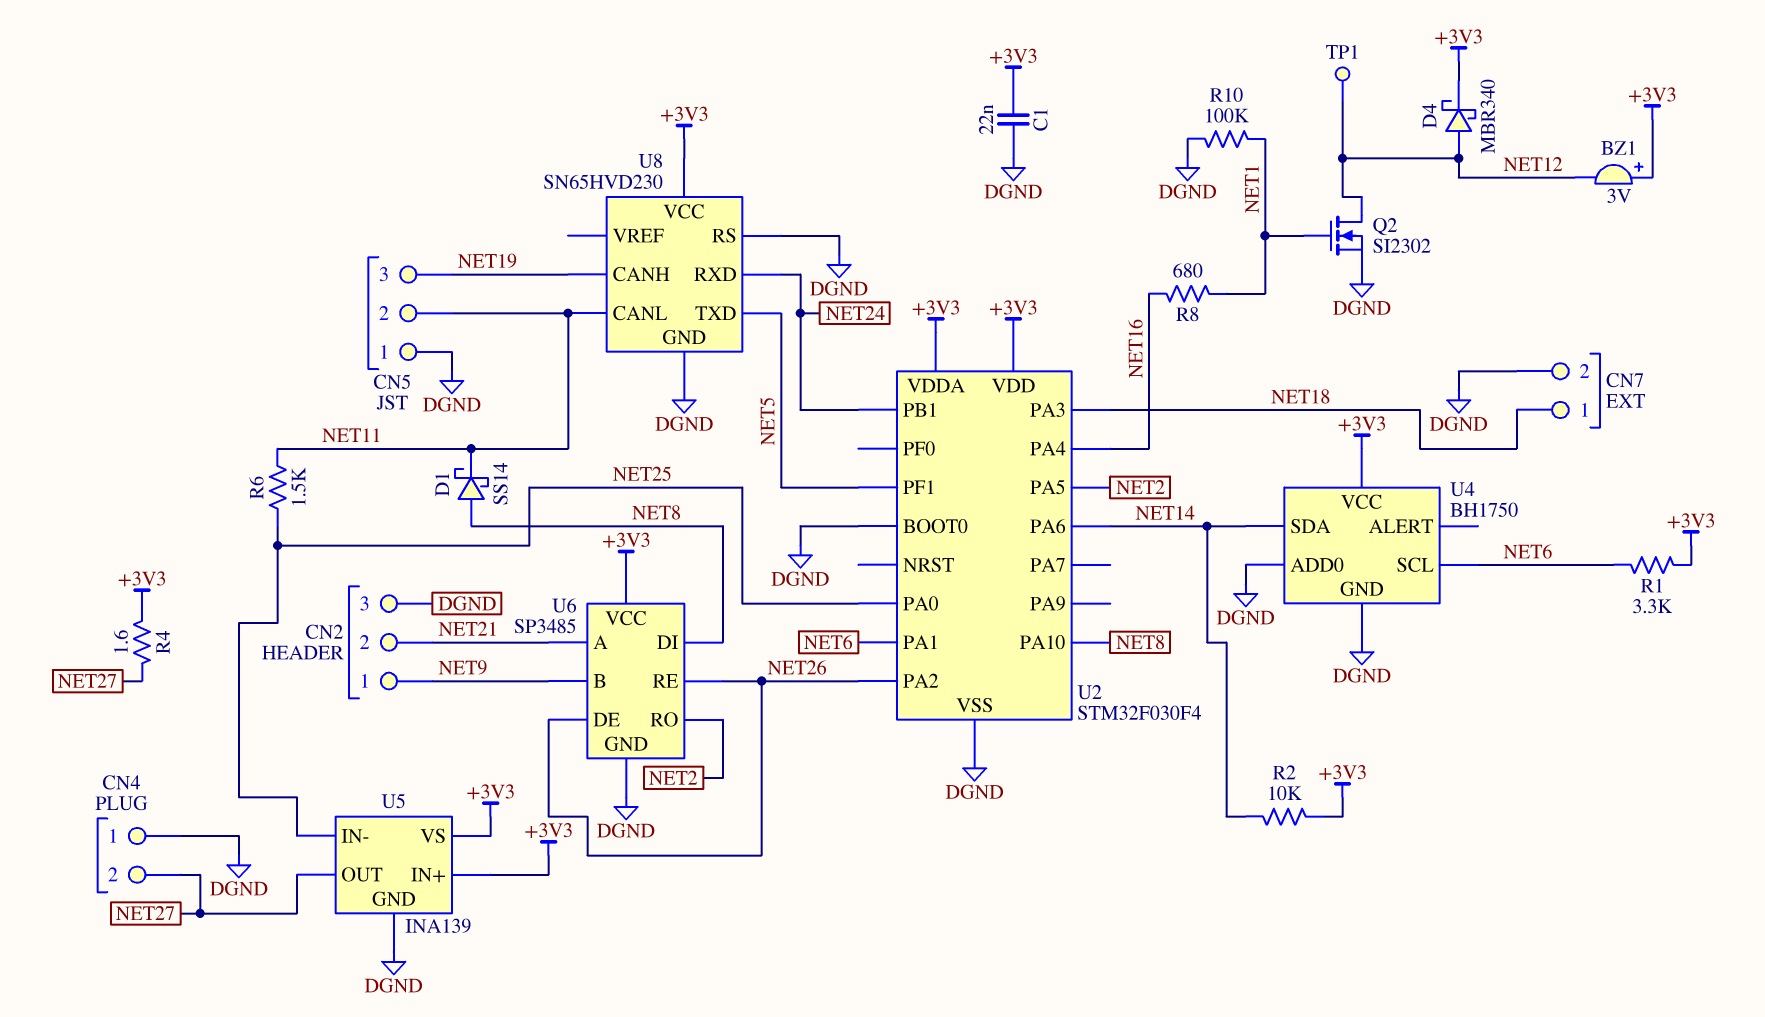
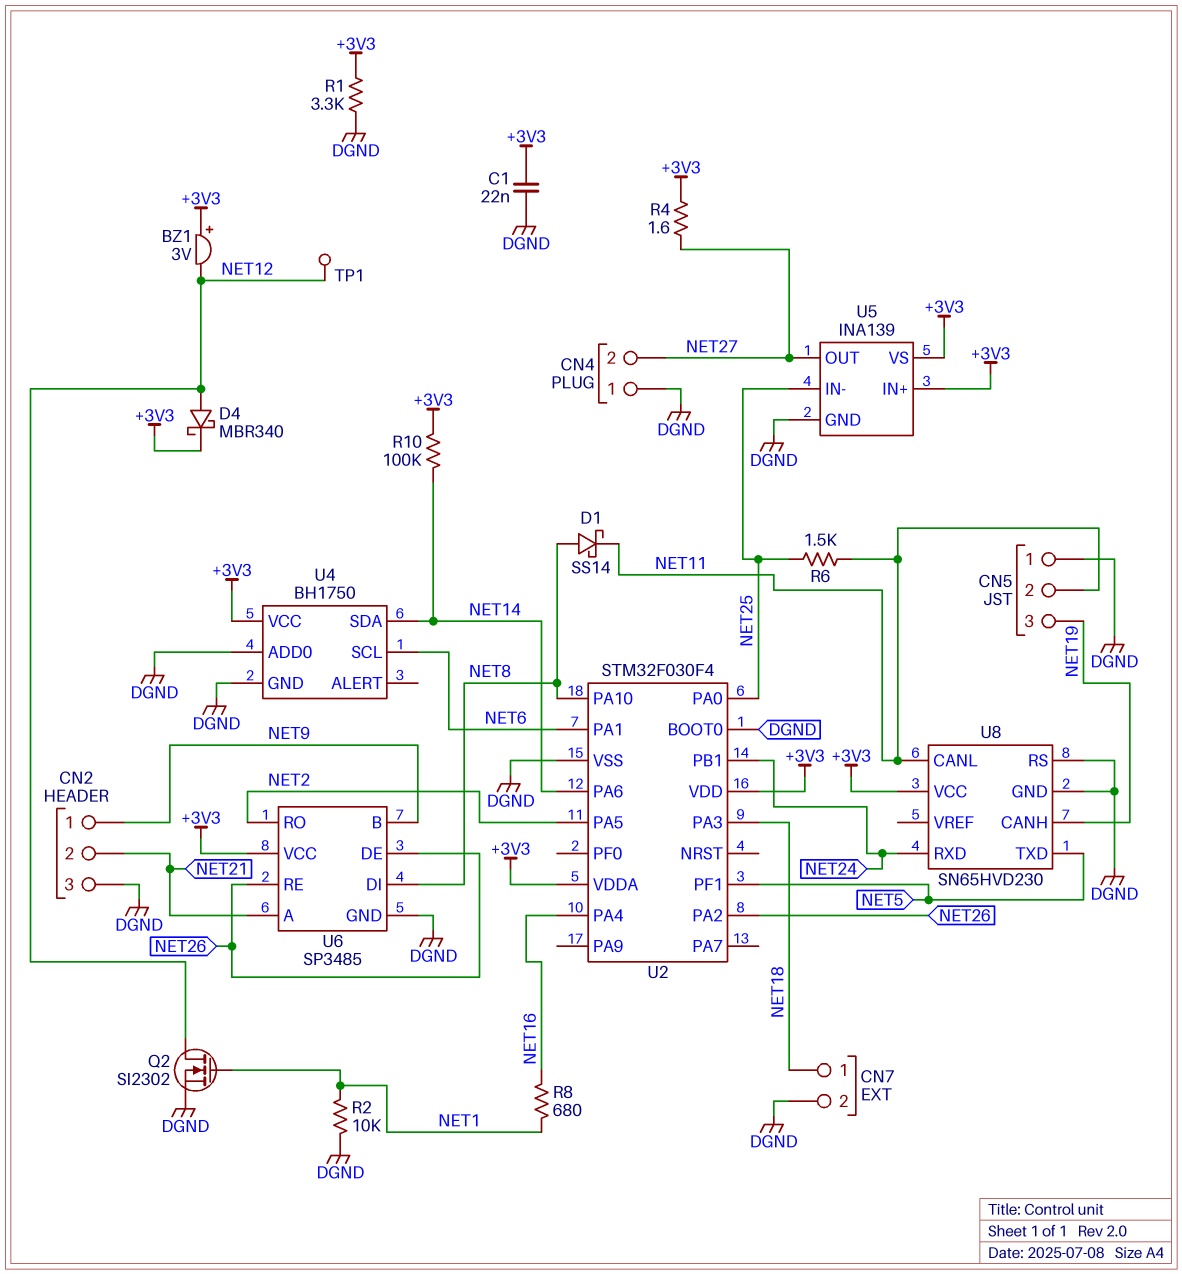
R1: 3.3k (+3V3, NET6) -> 3.3k (+3V3, DGND)
R2: 10k (+3V3, NET14) -> 10k (DGND, NET1)
R10: 100k (DGND, NET1) -> 100k (+3V3, NET14)

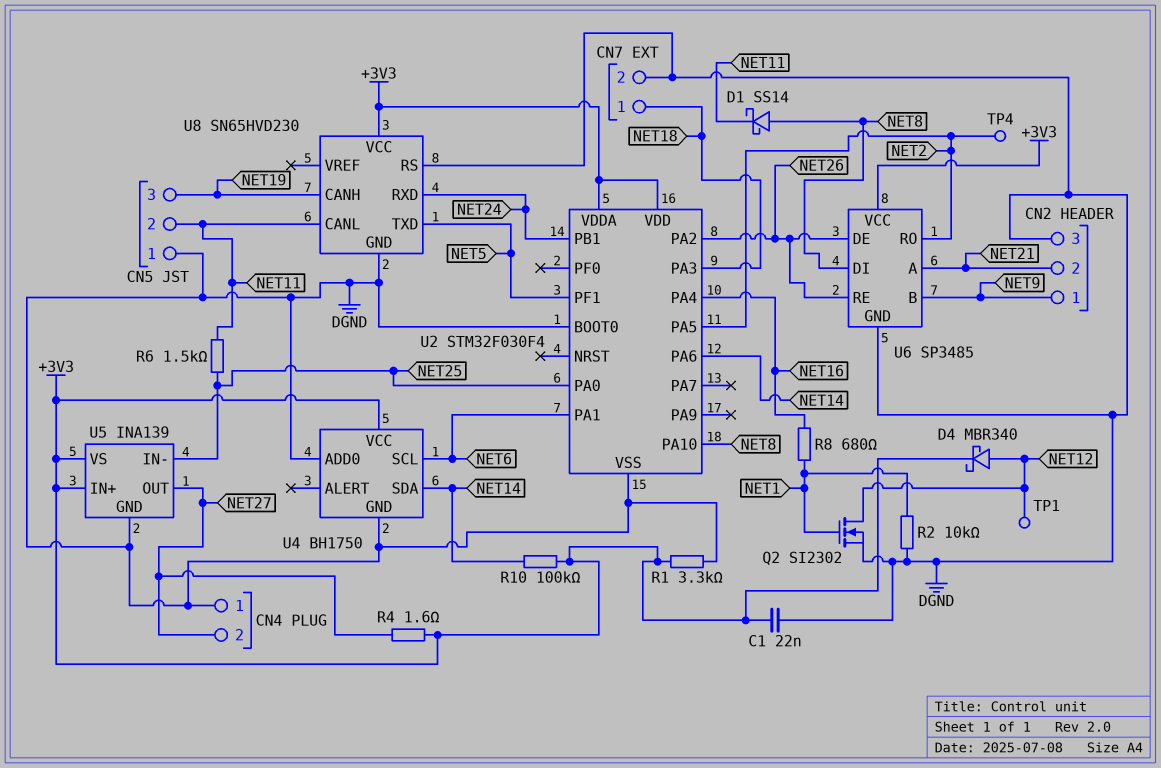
BZ1: buzzer 3V (plus +3V3, minus NET12) -> none
TP4: none -> test point (NET2)

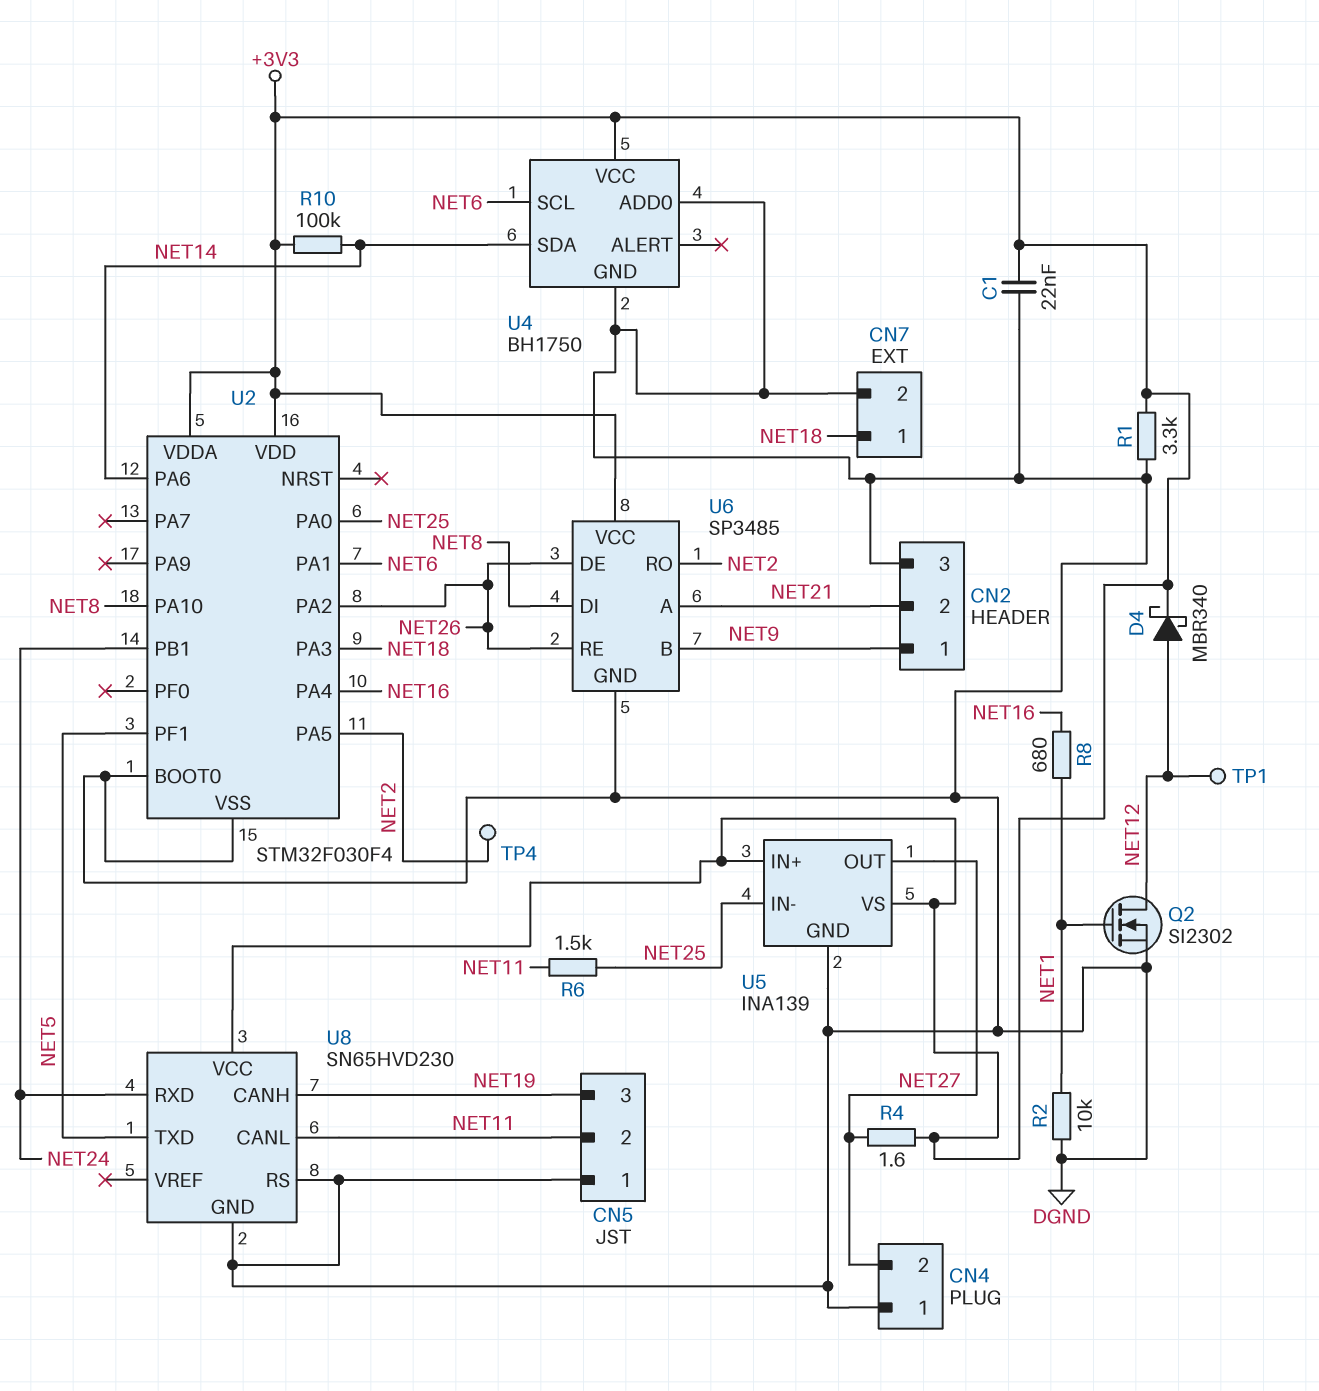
D1: schottky SS14 (A NET8, K NET11) -> none

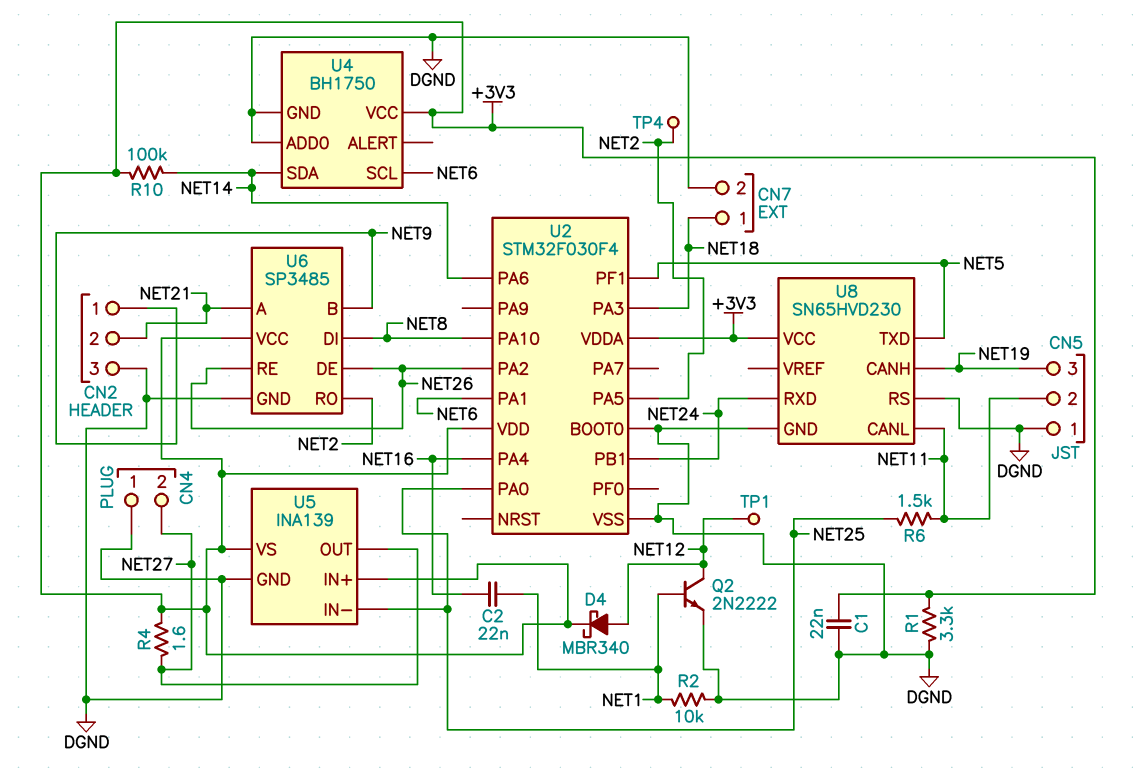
C2: none -> 22nF (NET1, NET16)
Q2: NMOS SI2302 (G NET1, D NET12, S DGND) -> NPN 2N2222 (B NET1, C NET12, E DGND)
R8: 680 (NET1, NET16) -> none

